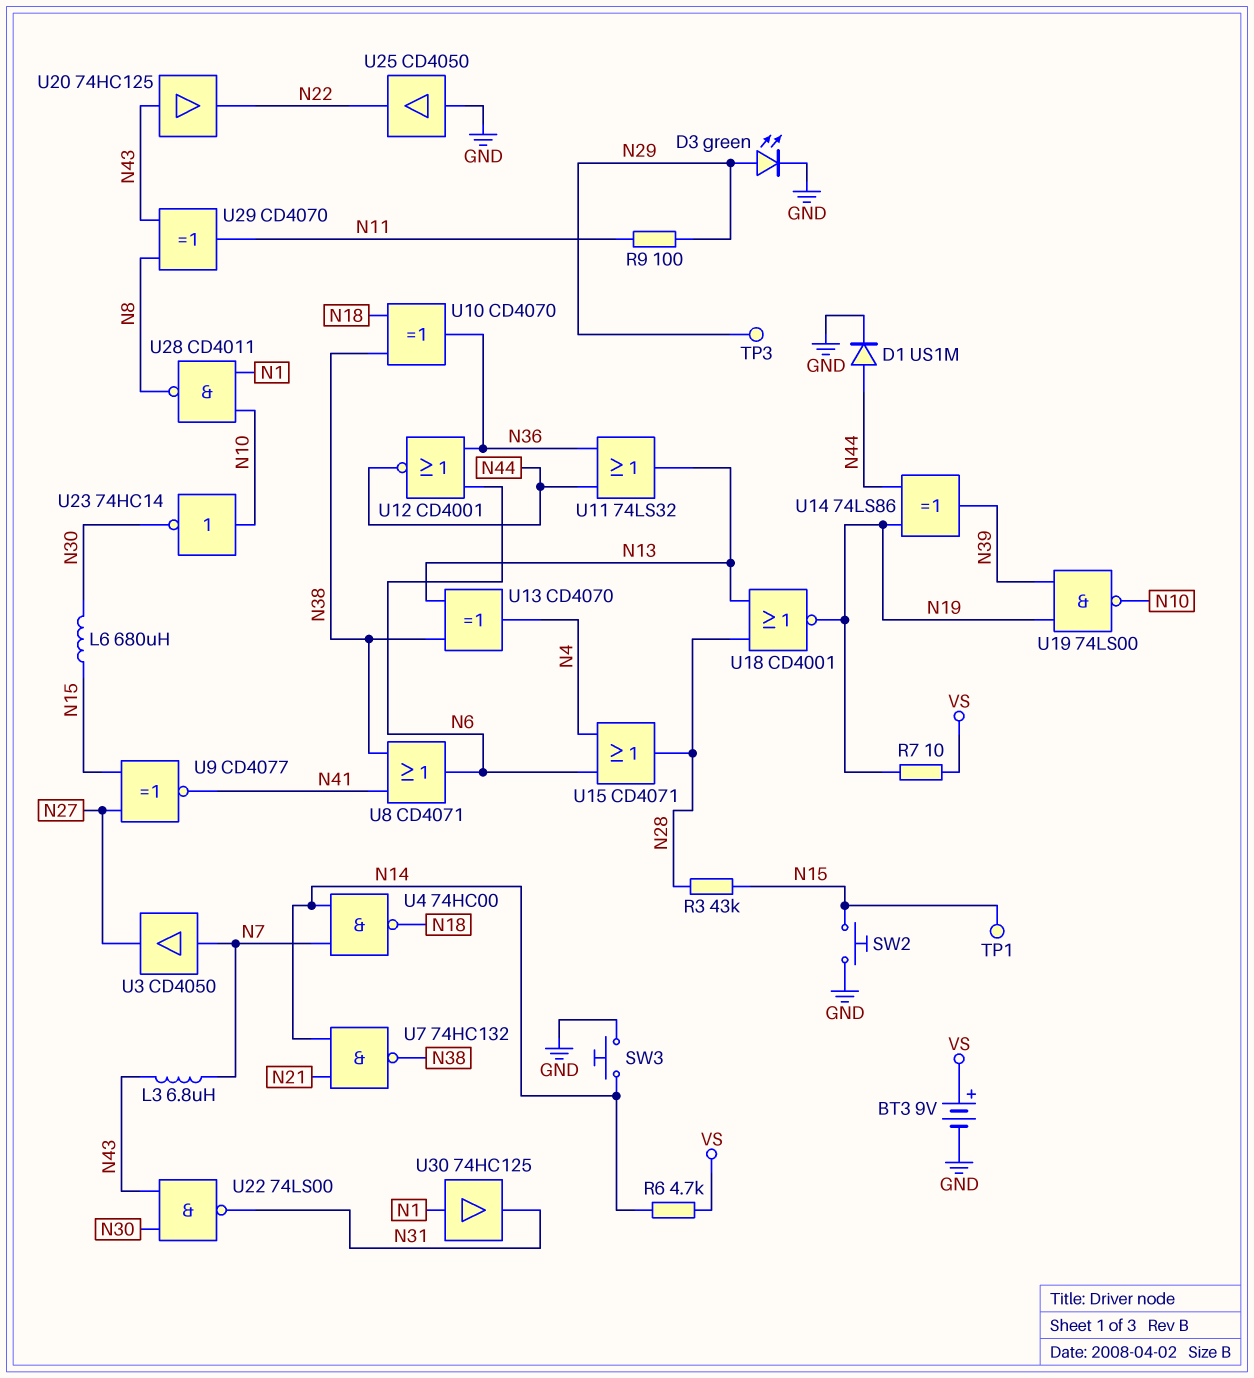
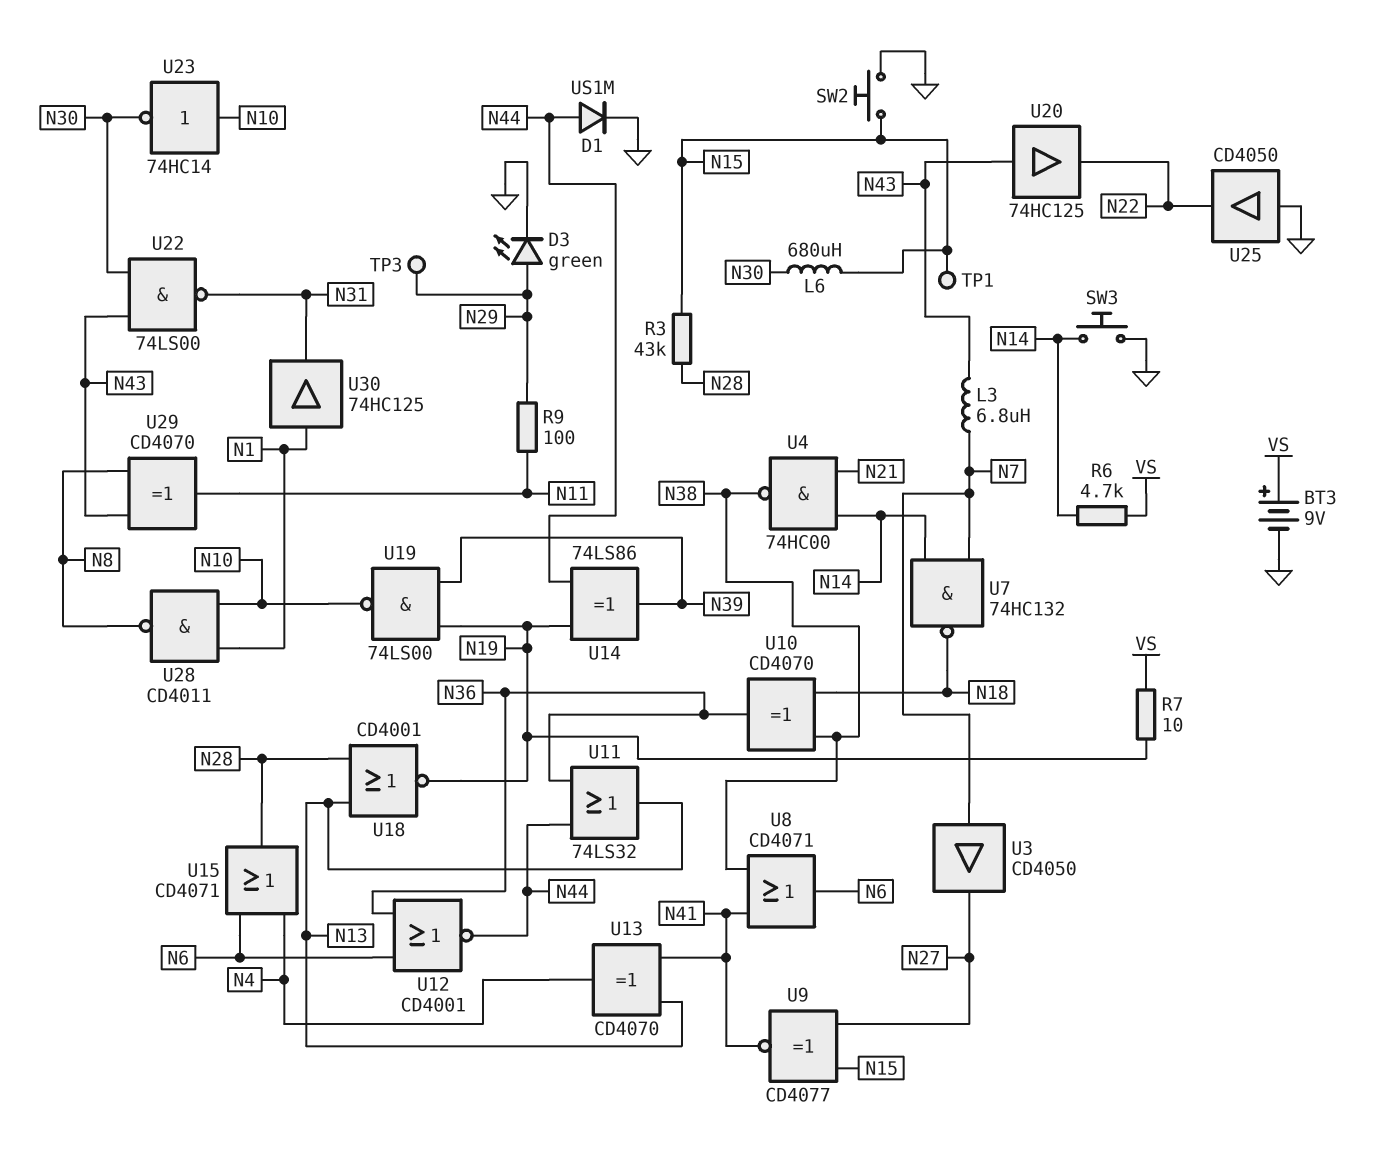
U4: NAND 74HC00 (in N7, in N14, out N18) -> NAND 74HC00 (in N14, in N21, out N38)
U7: NAND 74HC132 (in N14, in N21, out N38) -> NAND 74HC132 (in N7, in N14, out N18)
U13: XOR CD4070 (in N13, in N38, out N4) -> XOR CD4070 (in N13, in N41, out N4)

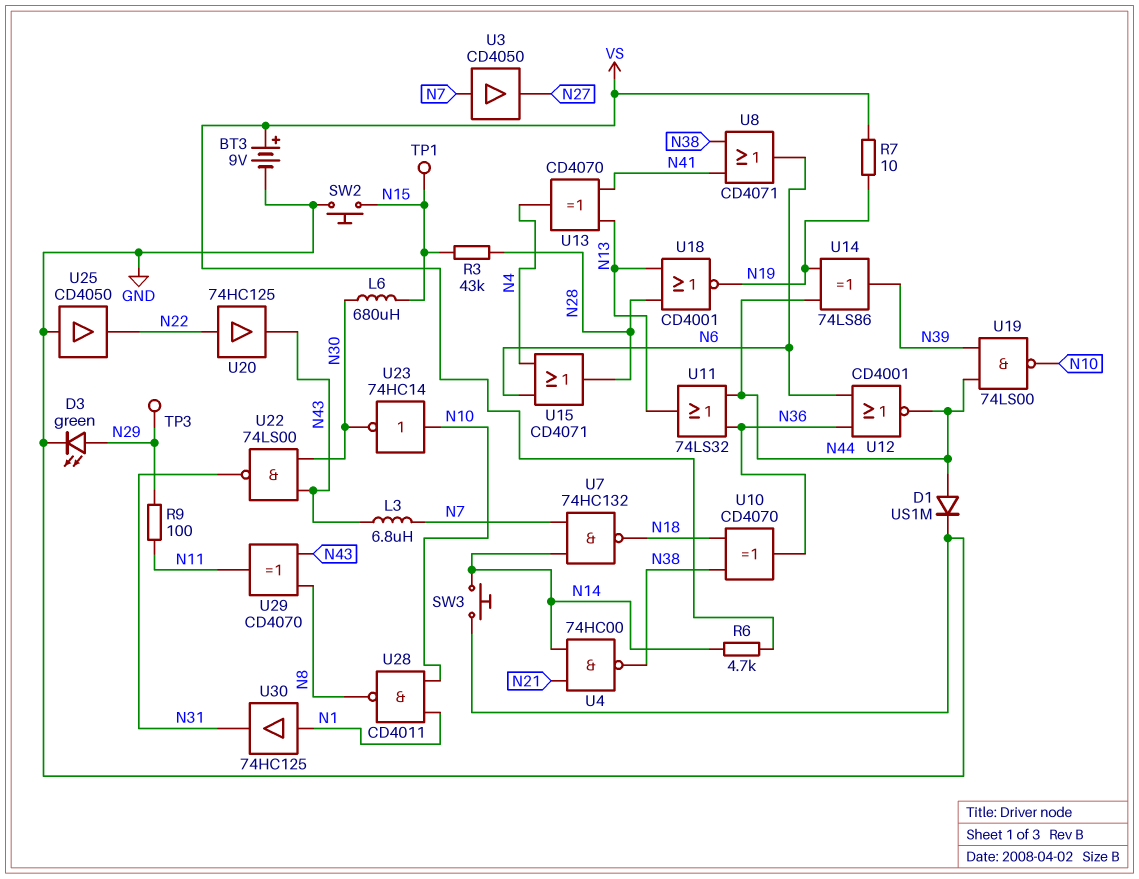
U9: XNOR CD4077 (in N15, in N27, out N41) -> none
U19: NAND 74LS00 (in N19, in N39, out N10) -> NAND 74LS00 (in N39, in N44, out N10)
U20: buffer 74HC125 (in N43, out N22) -> buffer 74HC125 (in N22, out N43)

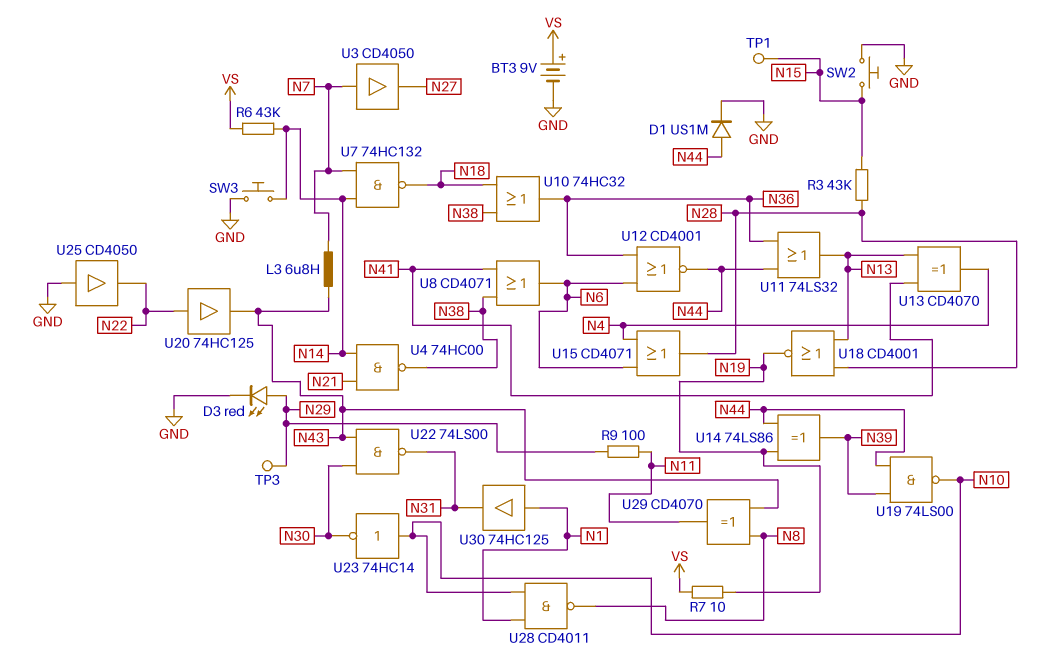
D3: LED green (A N29, K GND) -> LED red (A N29, K GND)
L6: 680uH (N15, N30) -> none
R6: 4.7k (N14, VS) -> 43k (N14, VS)
U10: XOR CD4070 (in N18, in N38, out N36) -> OR 74HC32 (in N18, in N38, out N36)

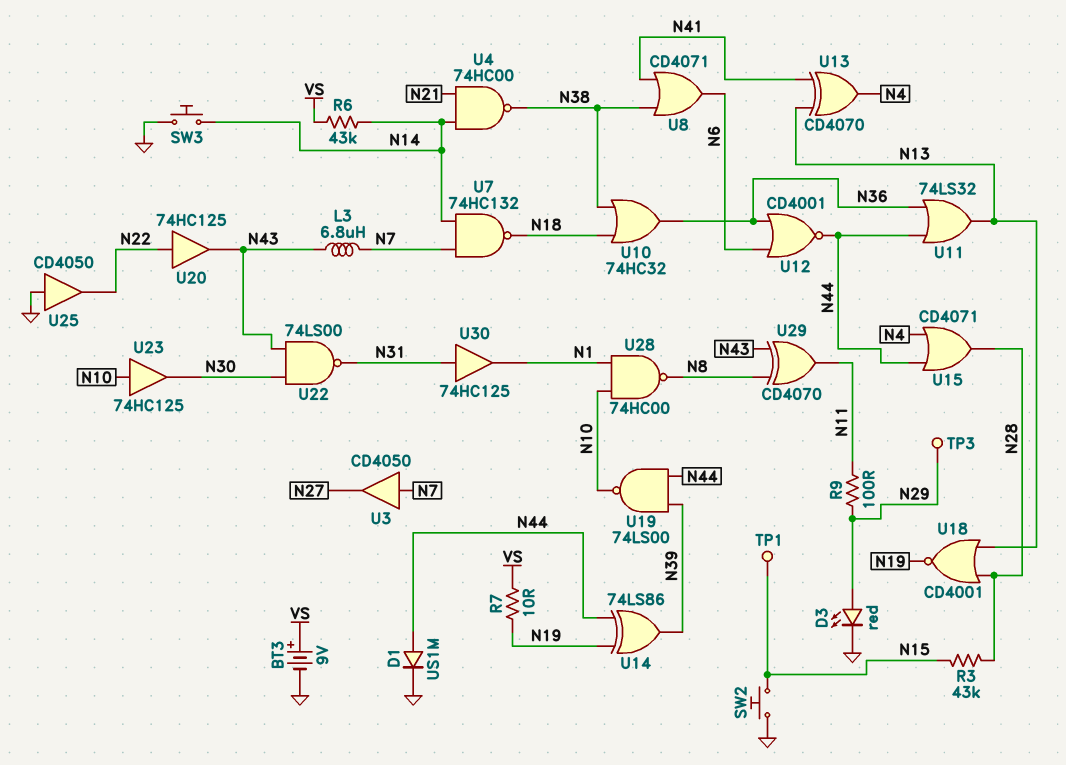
U15: OR CD4071 (in N4, in N6, out N28) -> OR CD4071 (in N4, in N44, out N28)
U23: NOT 74HC14 (in N10, out N30) -> buffer 74HC125 (in N10, out N30)
U28: NAND CD4011 (in N1, in N10, out N8) -> NAND 74HC00 (in N1, in N10, out N8)
U30: buffer 74HC125 (in N1, out N31) -> buffer 74HC125 (in N31, out N1)

